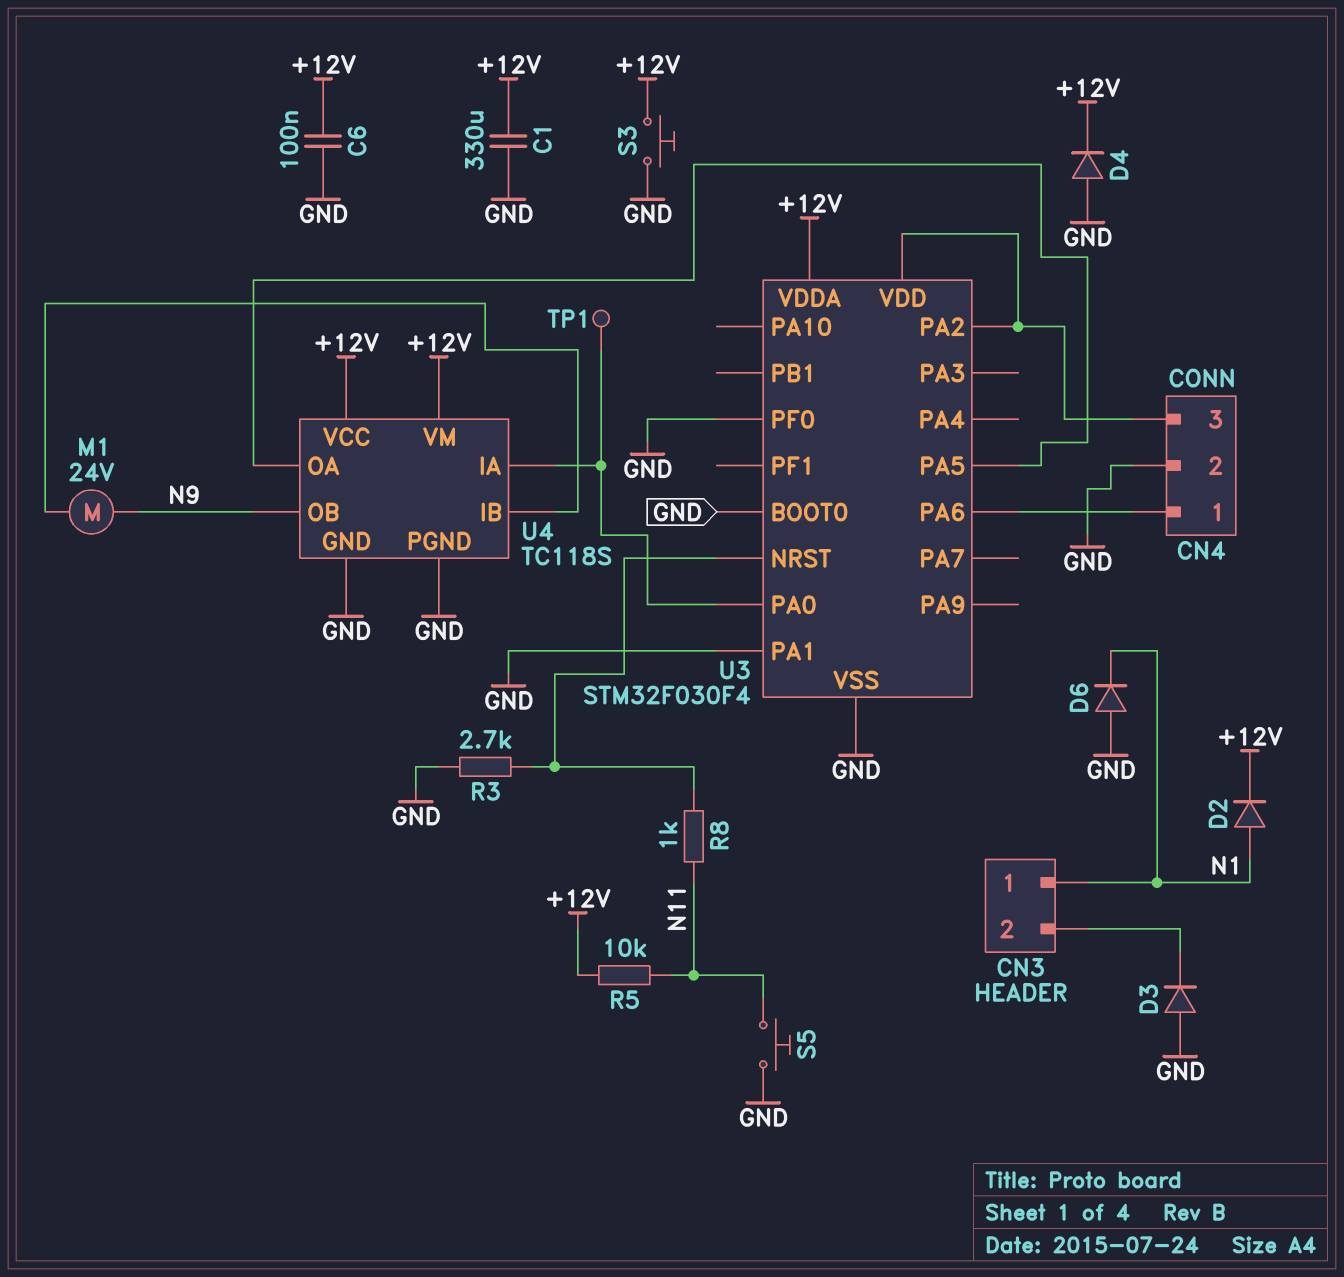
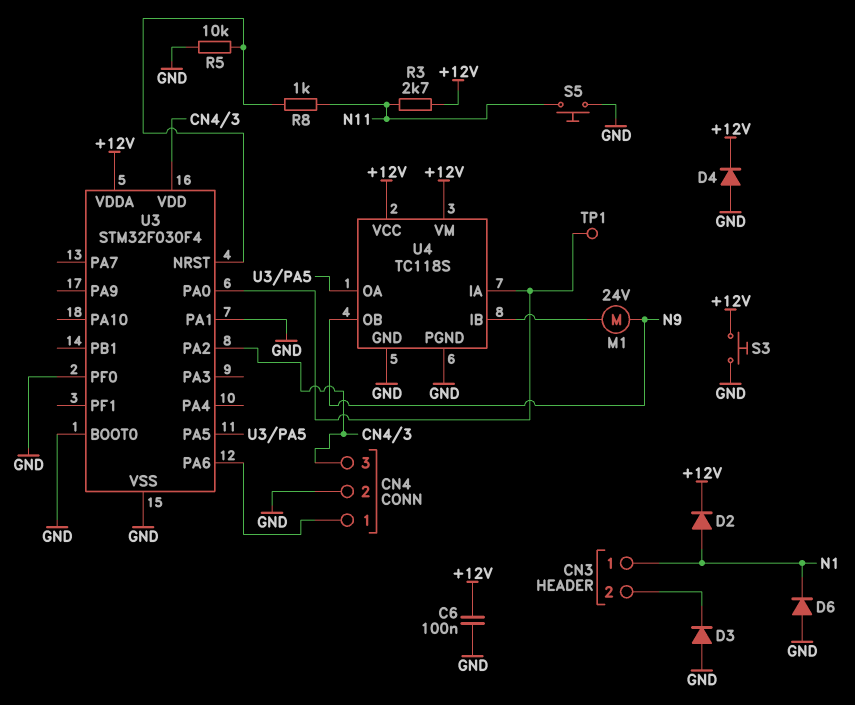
C1: 330uF (+12V, GND) -> none
R3: 2.7k (GND, U3/NRST) -> 2.7k (+12V, N11)
R5: 10k (+12V, N11) -> 10k (GND, U3/NRST)

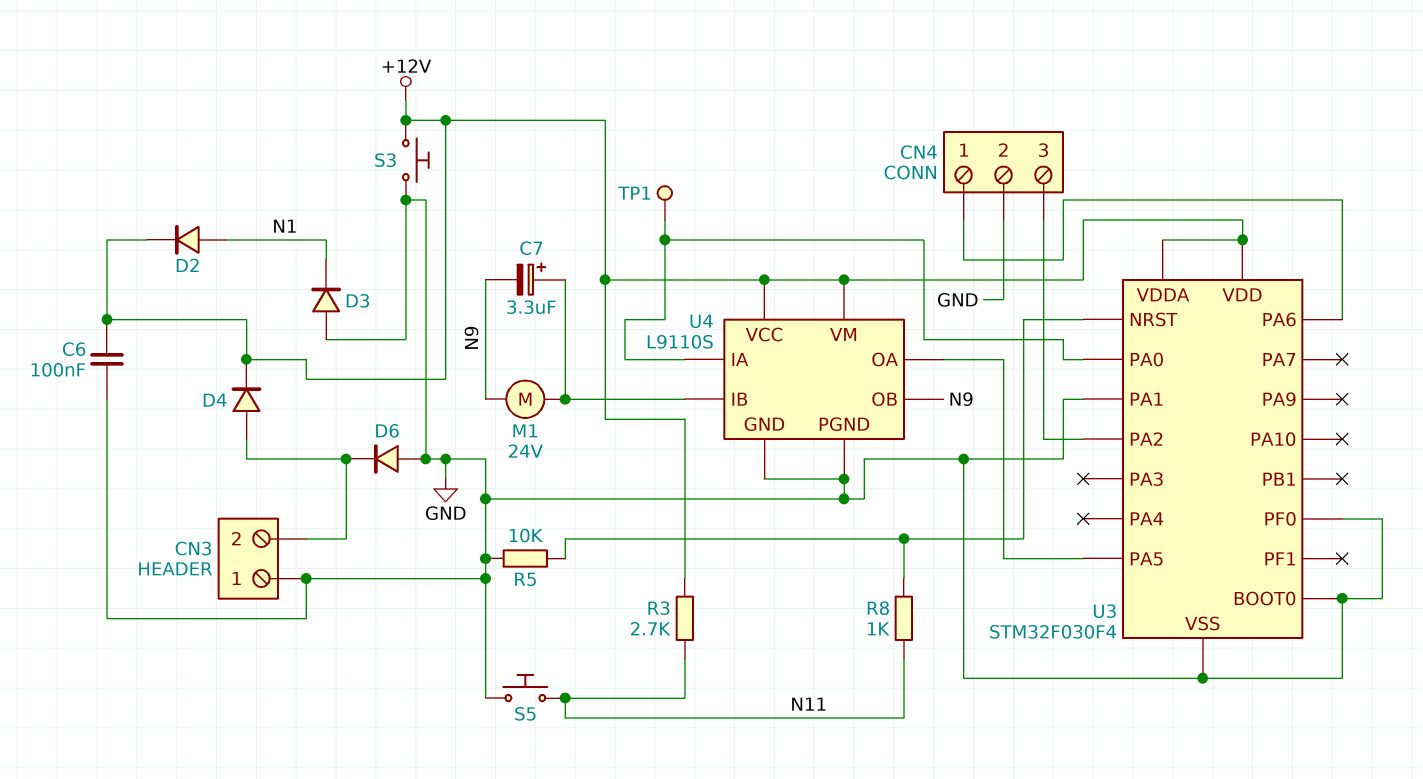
C7: none -> 3.3uF (plus U4/IB, minus N9)
CN3 pin 1: N1 -> GND
D3: diode (A GND, K CN3/2) -> diode (A GND, K N1)
D4: diode (A GND, K +12V) -> diode (A CN3/2, K +12V)
D6: diode (A GND, K N1) -> diode (A GND, K CN3/2)
U3 pin VDD: CN4/3 -> +12V
U4: TC118S -> L9110S

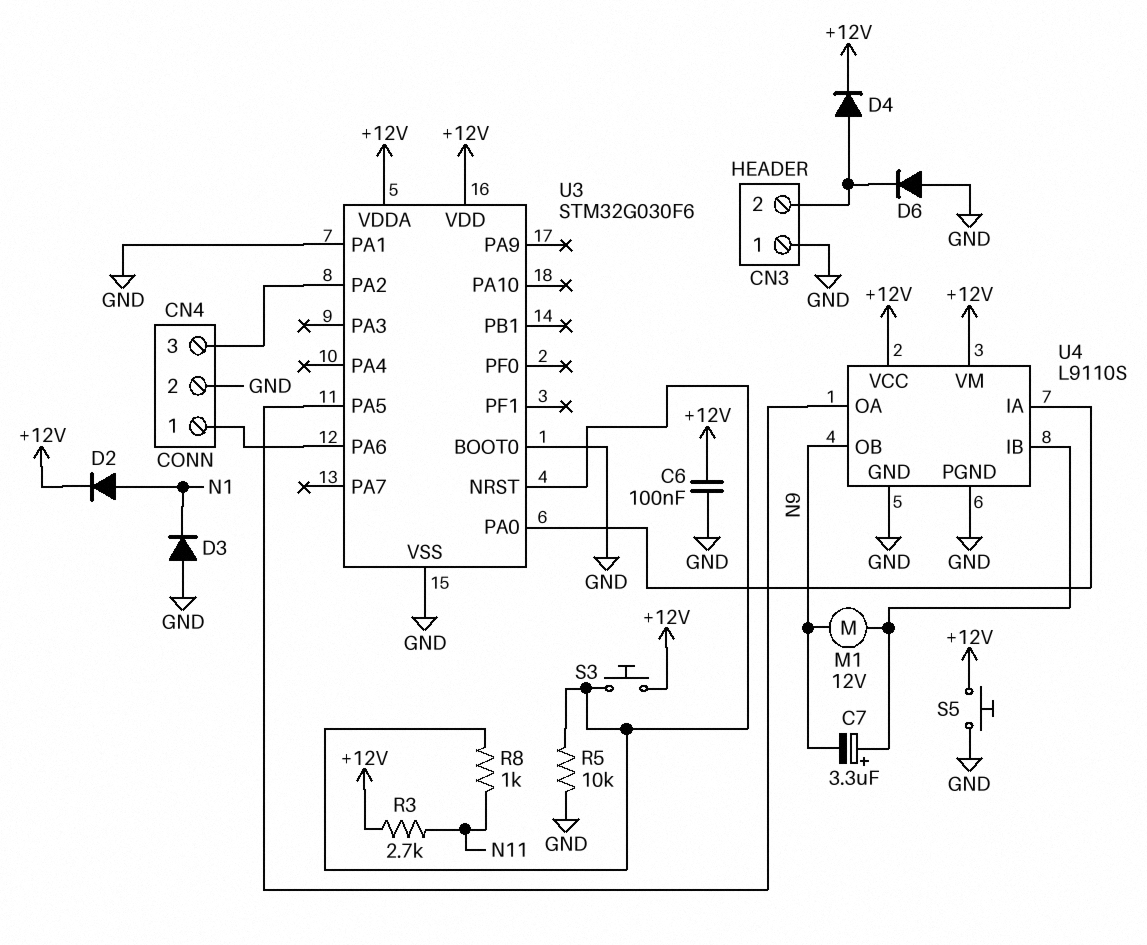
M1: motor 24V (N9, U4/IB) -> motor 12V (N9, U4/IB)
S3: button (+12V, GND) -> button (+12V, U3/NRST)
S5: button (GND, N11) -> button (+12V, GND)
TP1: test point (U3/PA0) -> none
U3: STM32F030F4 -> STM32G030F6
U3 pin PF0: GND -> none

